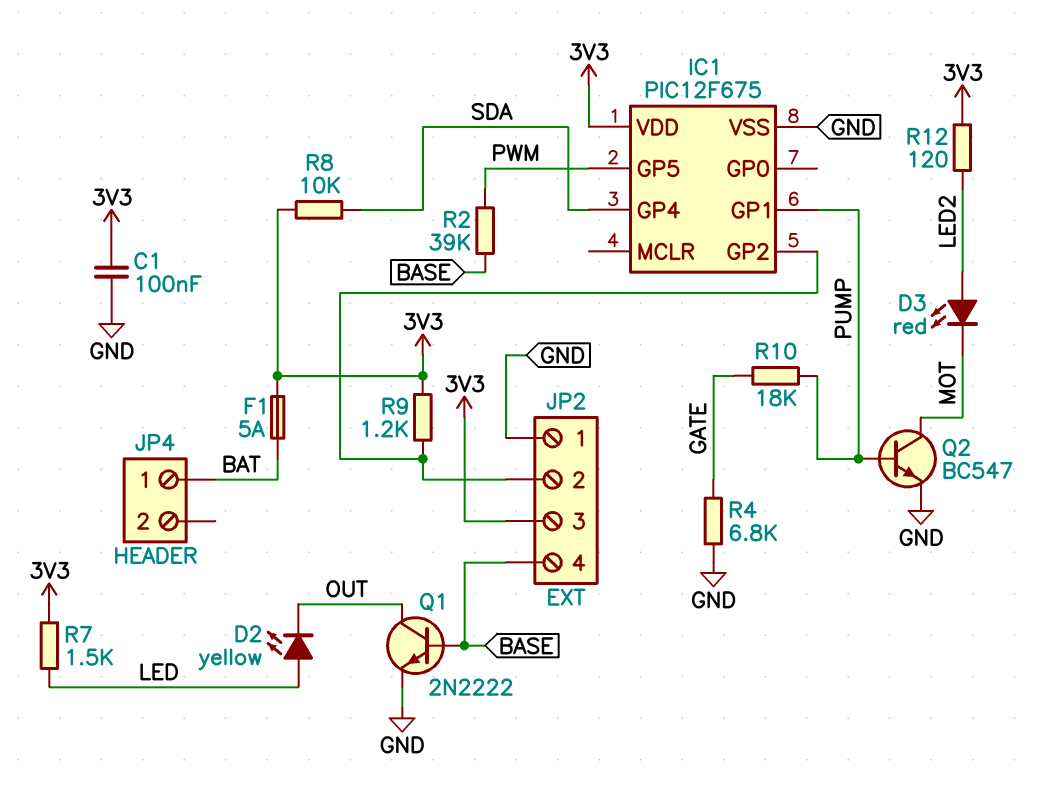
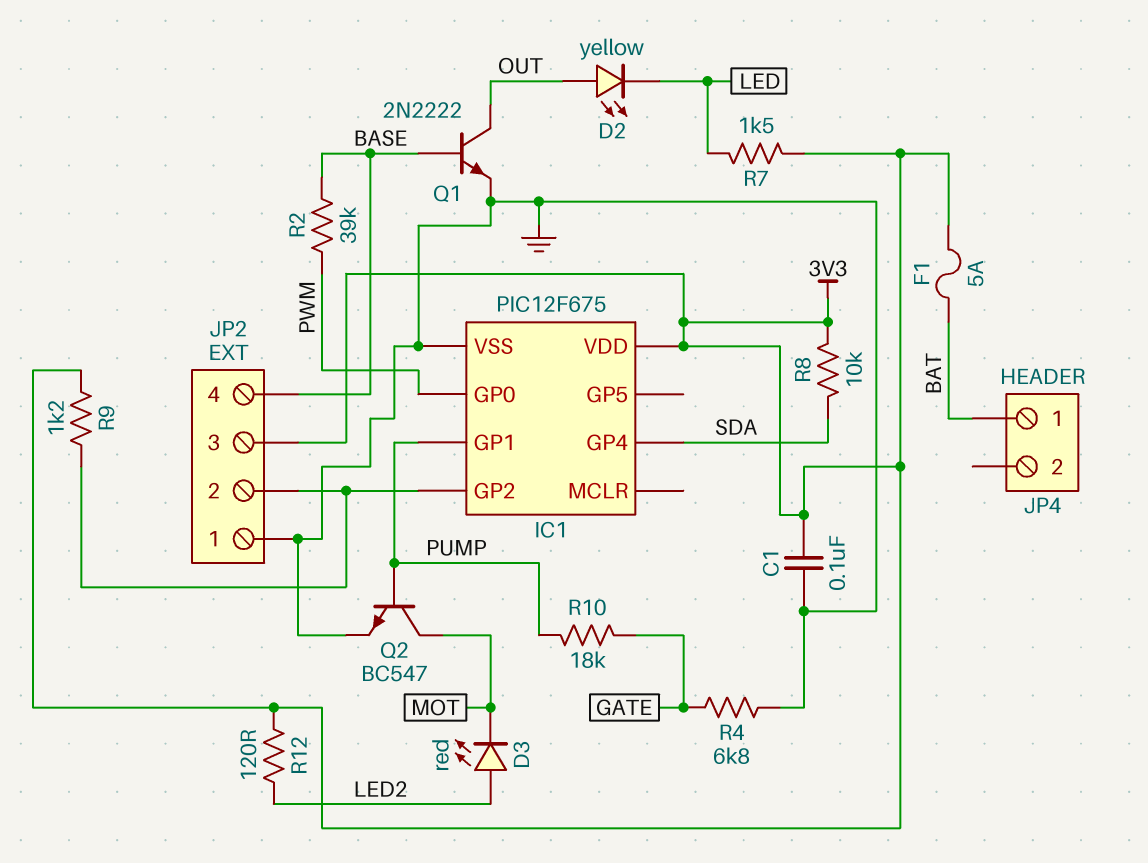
D2: LED yellow (A LED, K OUT) -> LED yellow (A OUT, K LED)
IC1 pin GP0: none -> PWM
IC1 pin GP5: PWM -> none

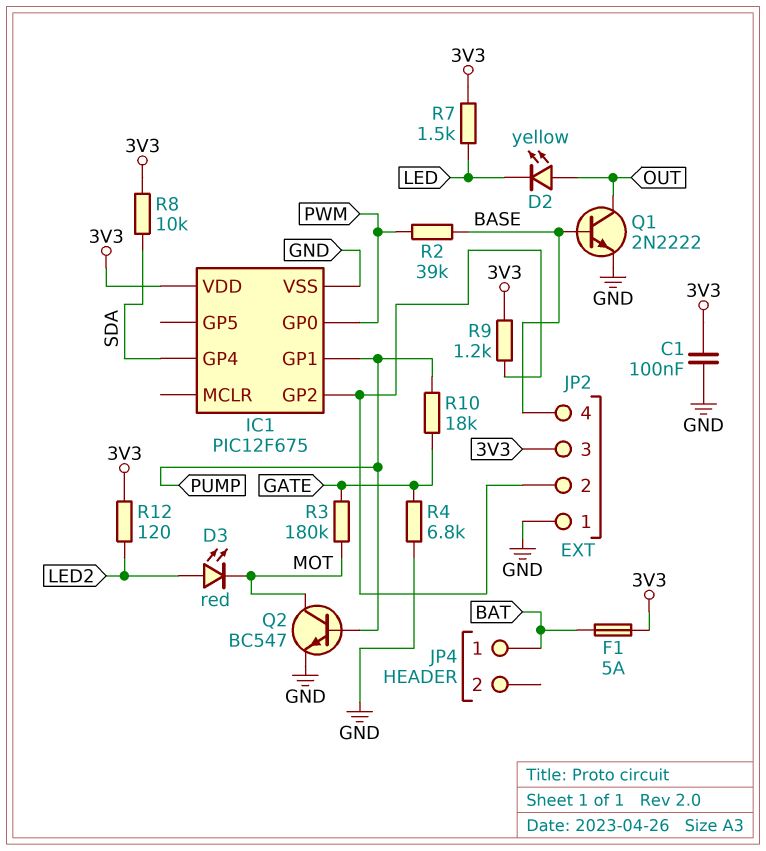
R3: none -> 180k (GATE, MOT)

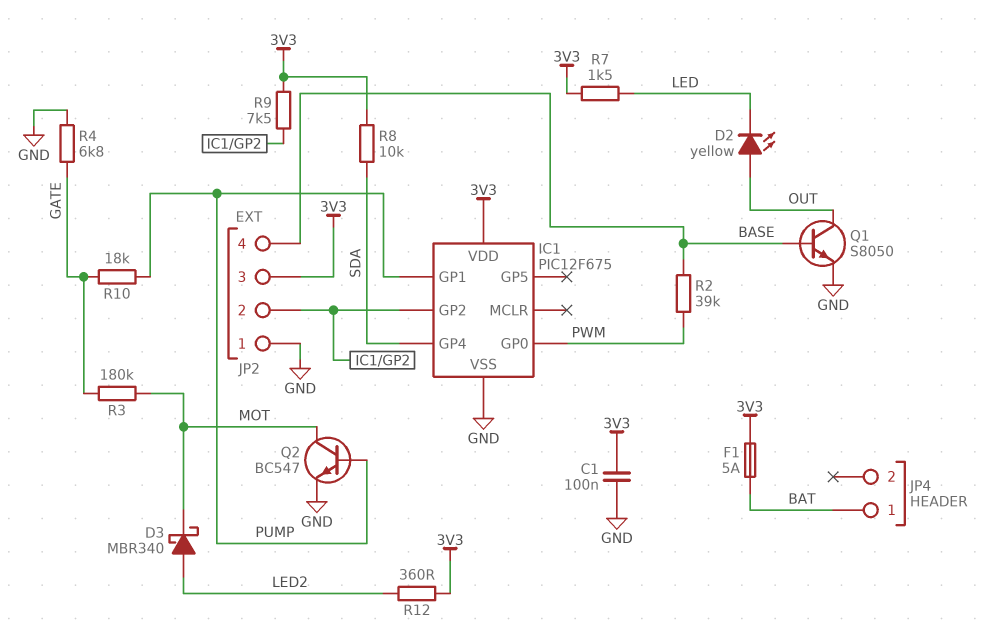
D3: LED red (A LED2, K MOT) -> schottky MBR340 (A LED2, K MOT)
Q1: NPN 2N2222 (B BASE, C OUT, E GND) -> NPN S8050 (B BASE, C OUT, E GND)
R9: 1.2k (3V3, IC1/GP2) -> 7.5k (3V3, IC1/GP2)
R12: 120 (3V3, LED2) -> 360 (3V3, LED2)

